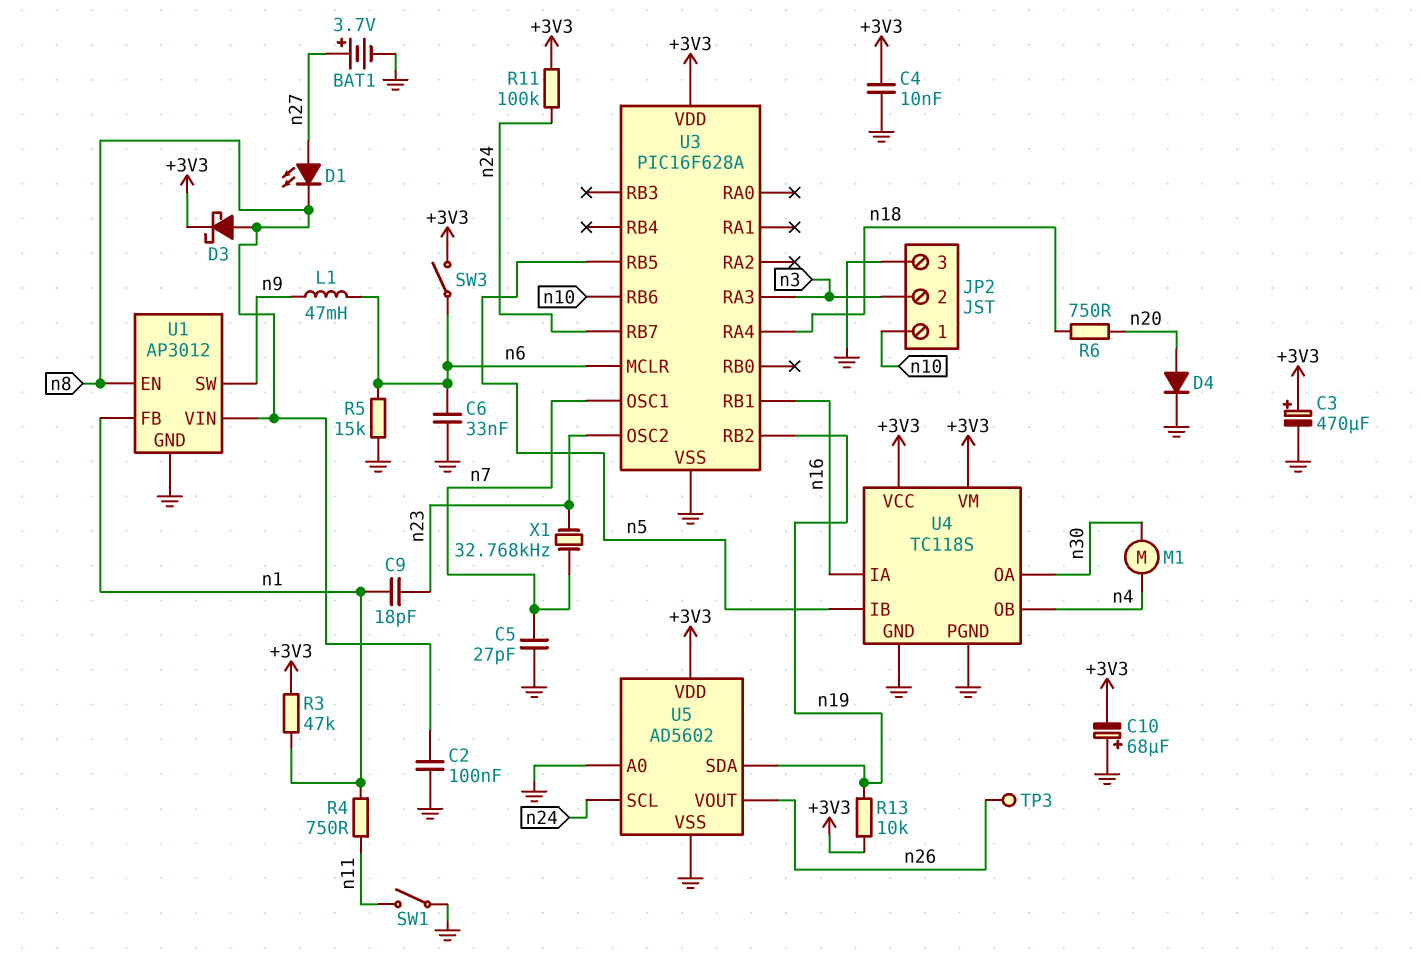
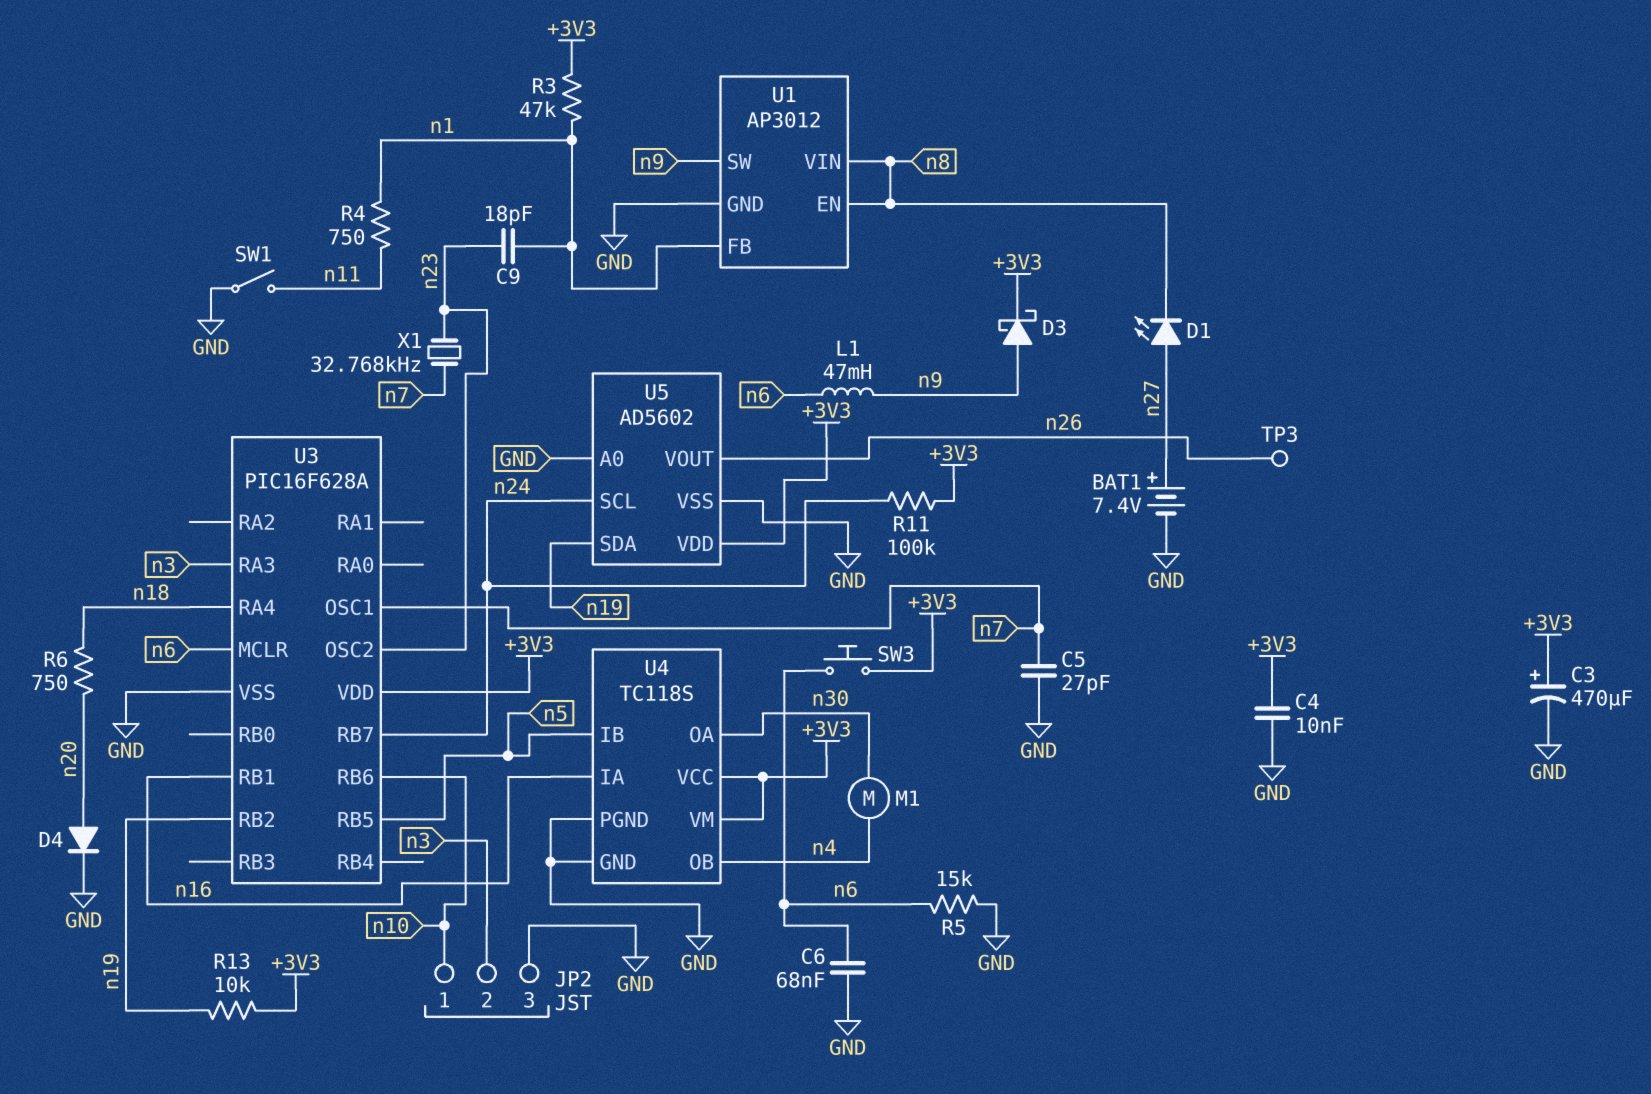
BAT1: 3.7V (plus n27, minus GND) -> 7.4V (plus n27, minus GND)
C2: 100nF (GND, n8) -> none
C6: 33nF (GND, n6) -> 68nF (GND, n6)
C10: 68uF (plus GND, minus +3V3) -> none
D3: schottky (A n8, K +3V3) -> schottky (A n9, K +3V3)
SW3: switch (+3V3, n6) -> button (+3V3, n6)

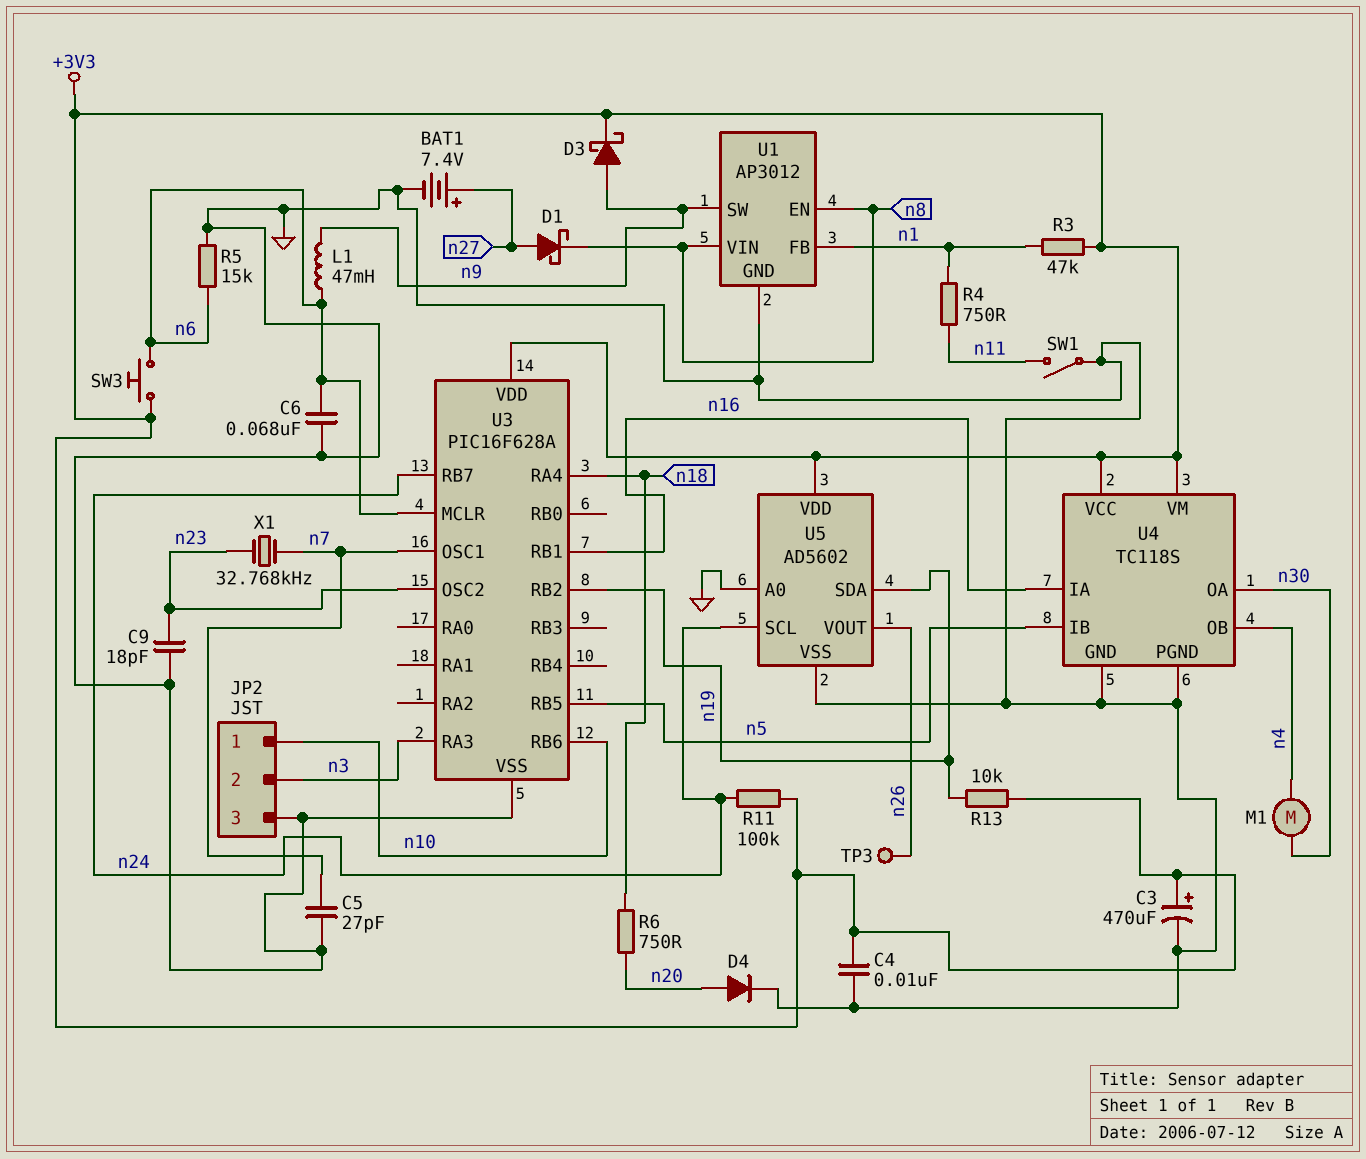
C9: 18pF (n1, n23) -> 18pF (GND, n23)
D1: LED (A n27, K n8) -> schottky (A n27, K n8)

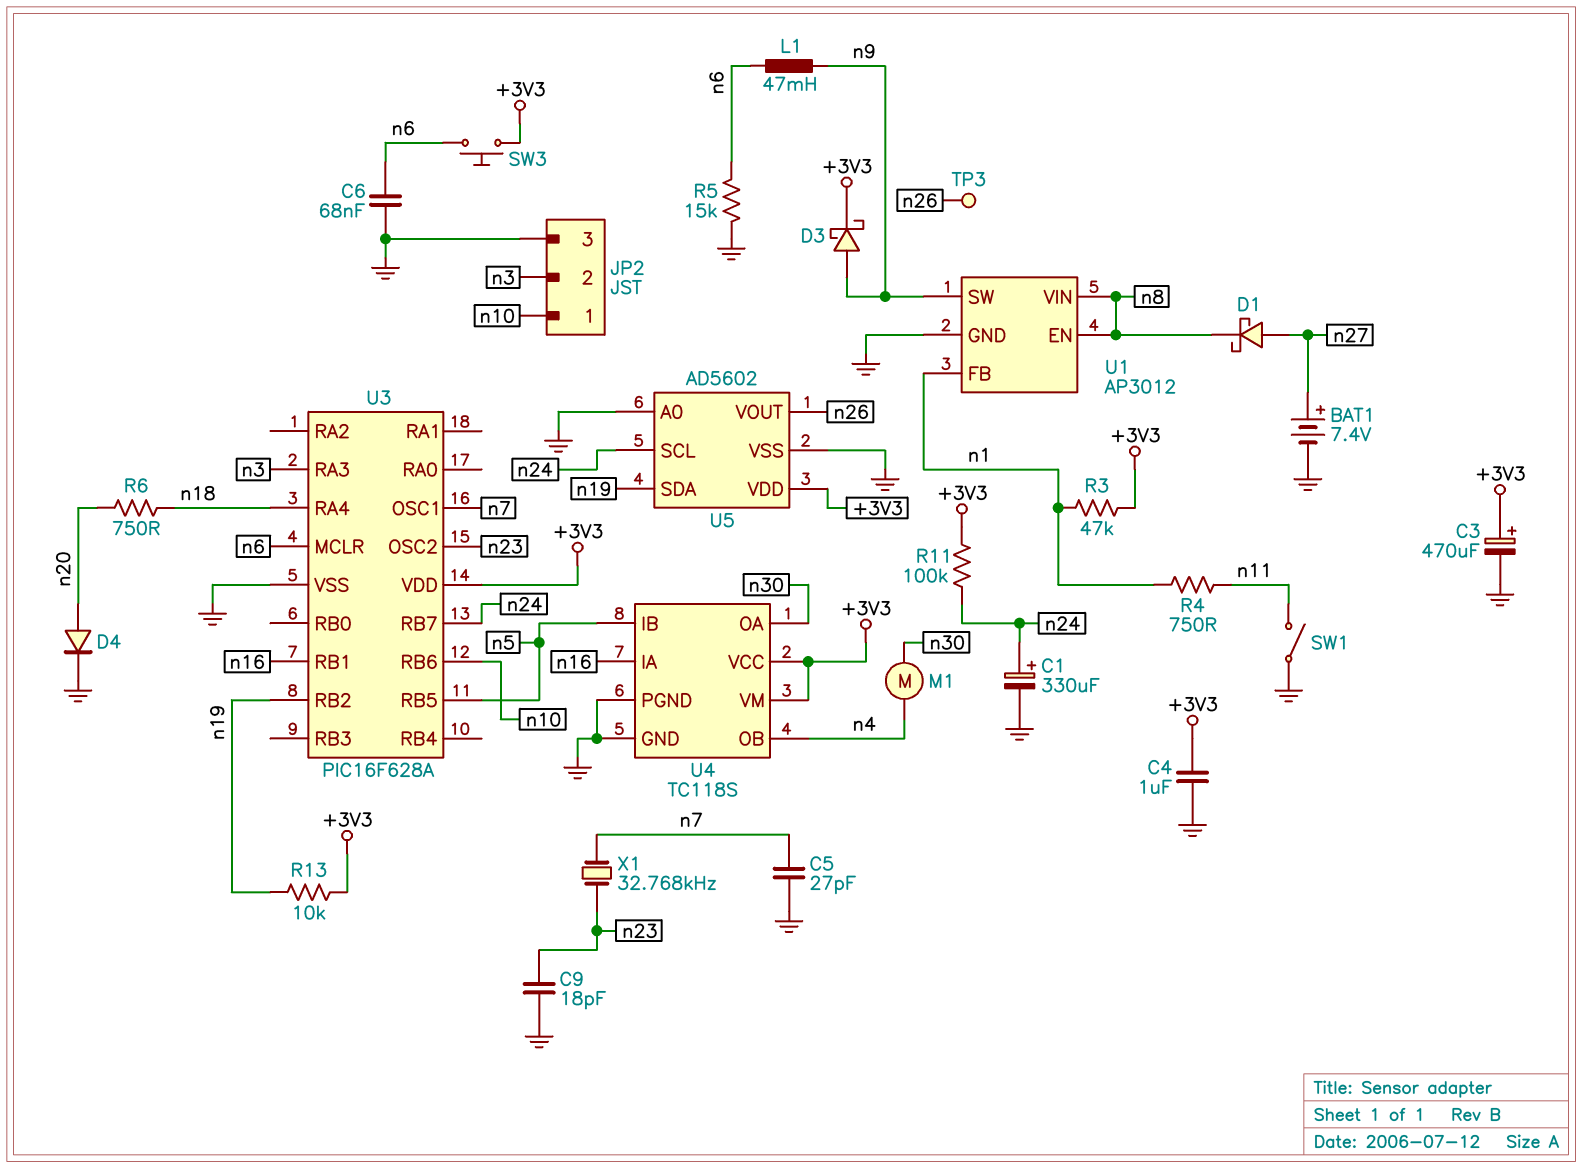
C1: none -> 330uF (plus n24, minus GND)
C4: 10nF (+3V3, GND) -> 1uF (+3V3, GND)

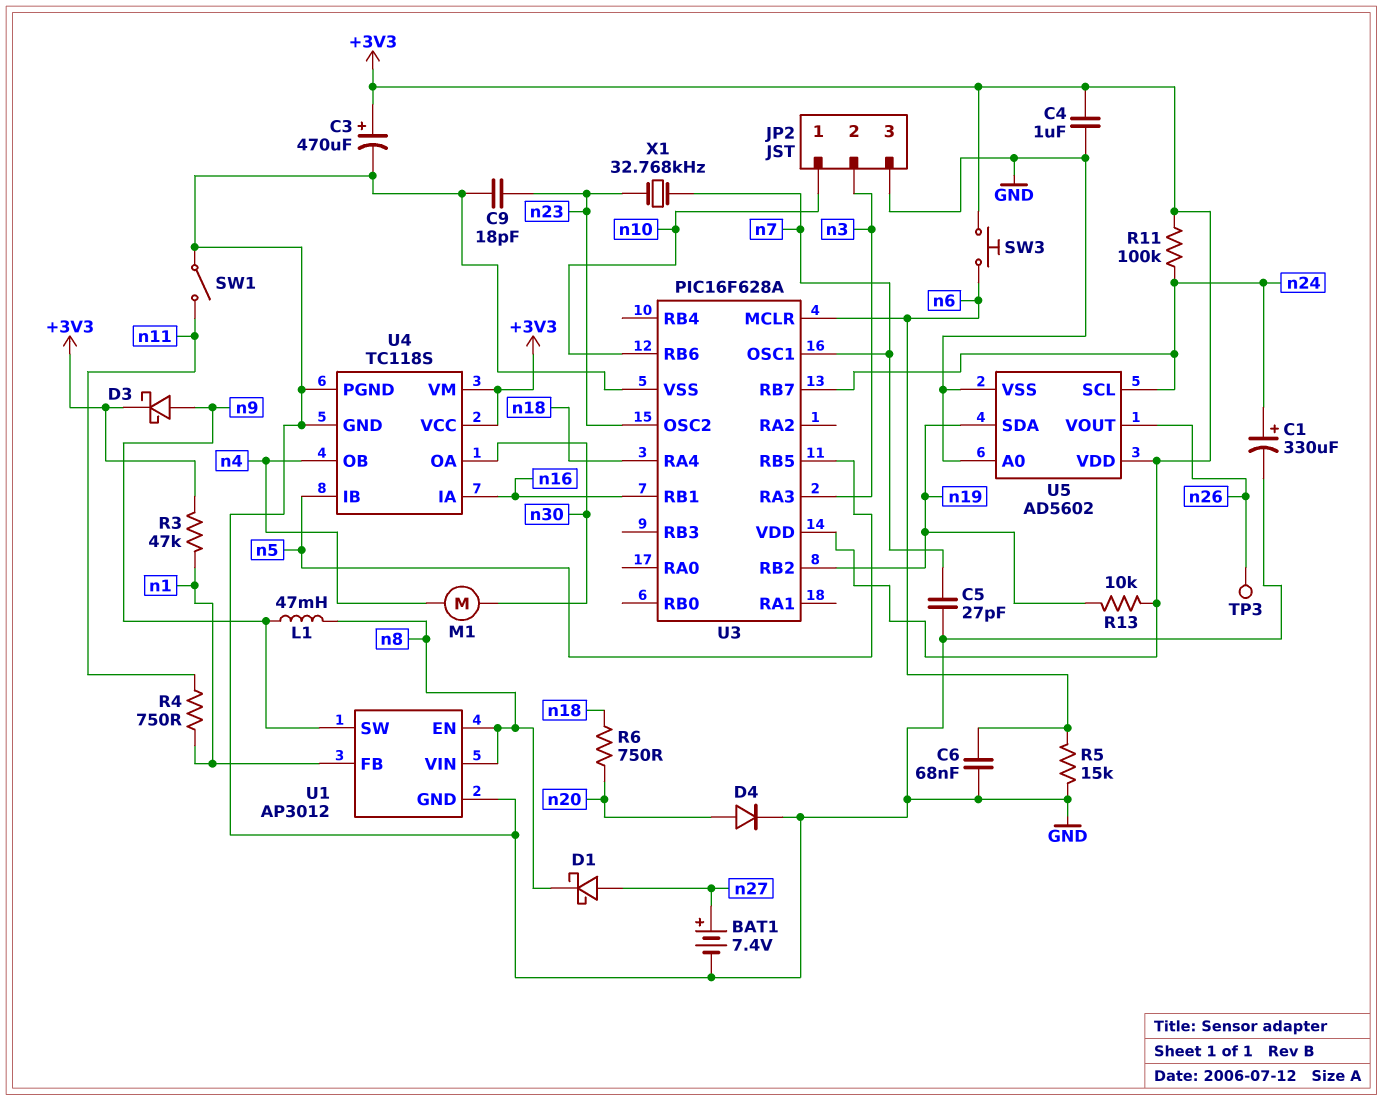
L1: 47mH (n6, n9) -> 47mH (n8, n9)

